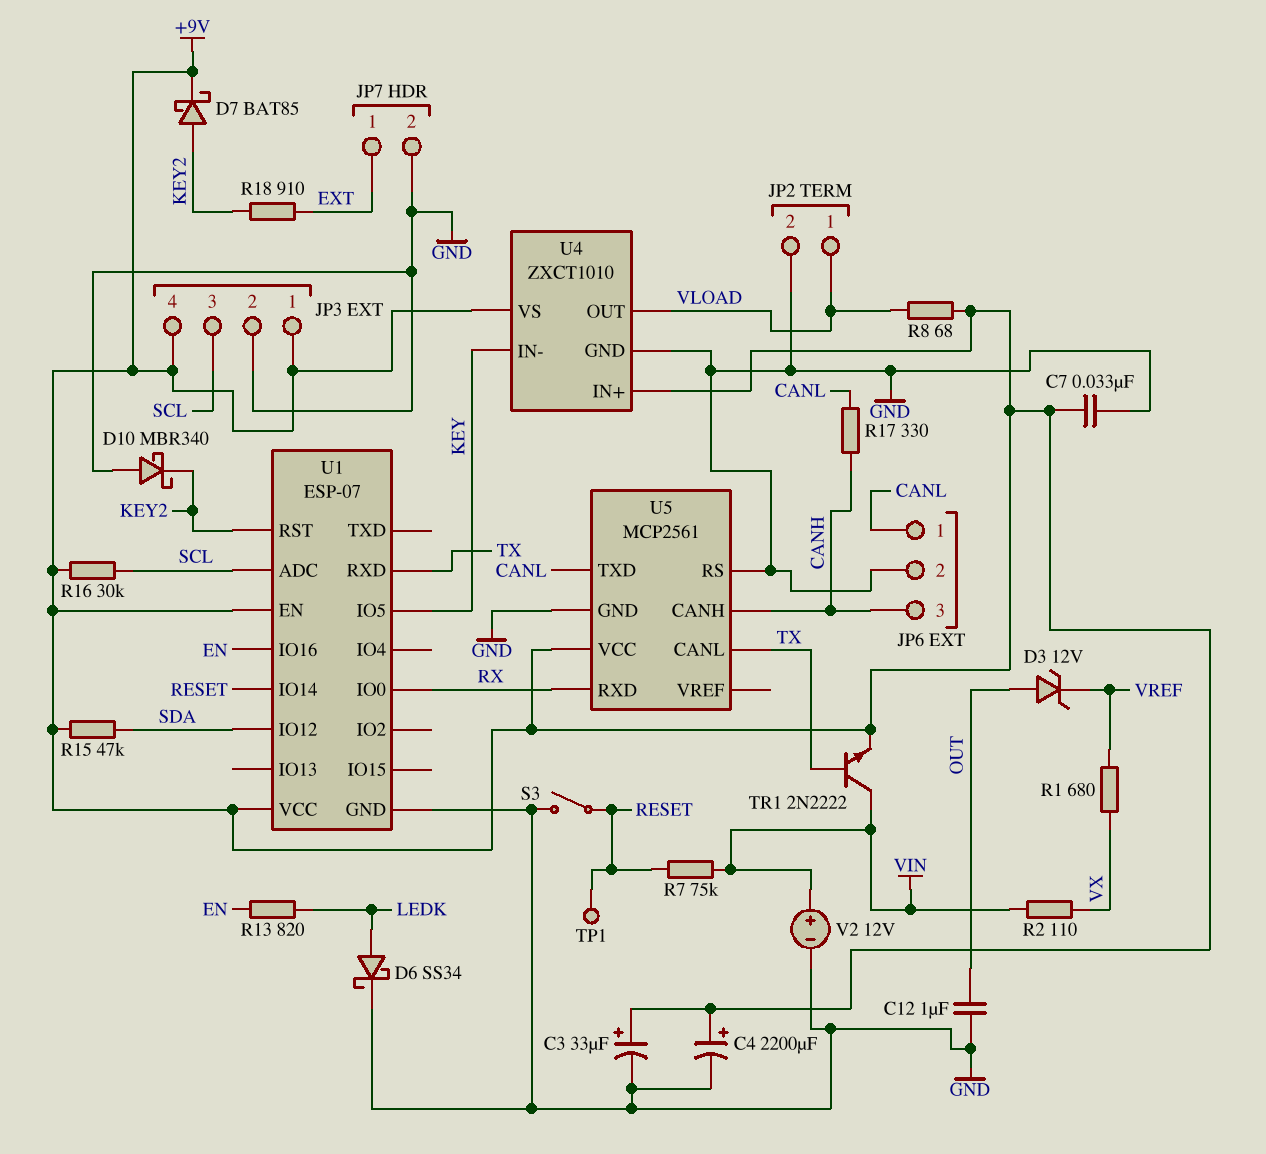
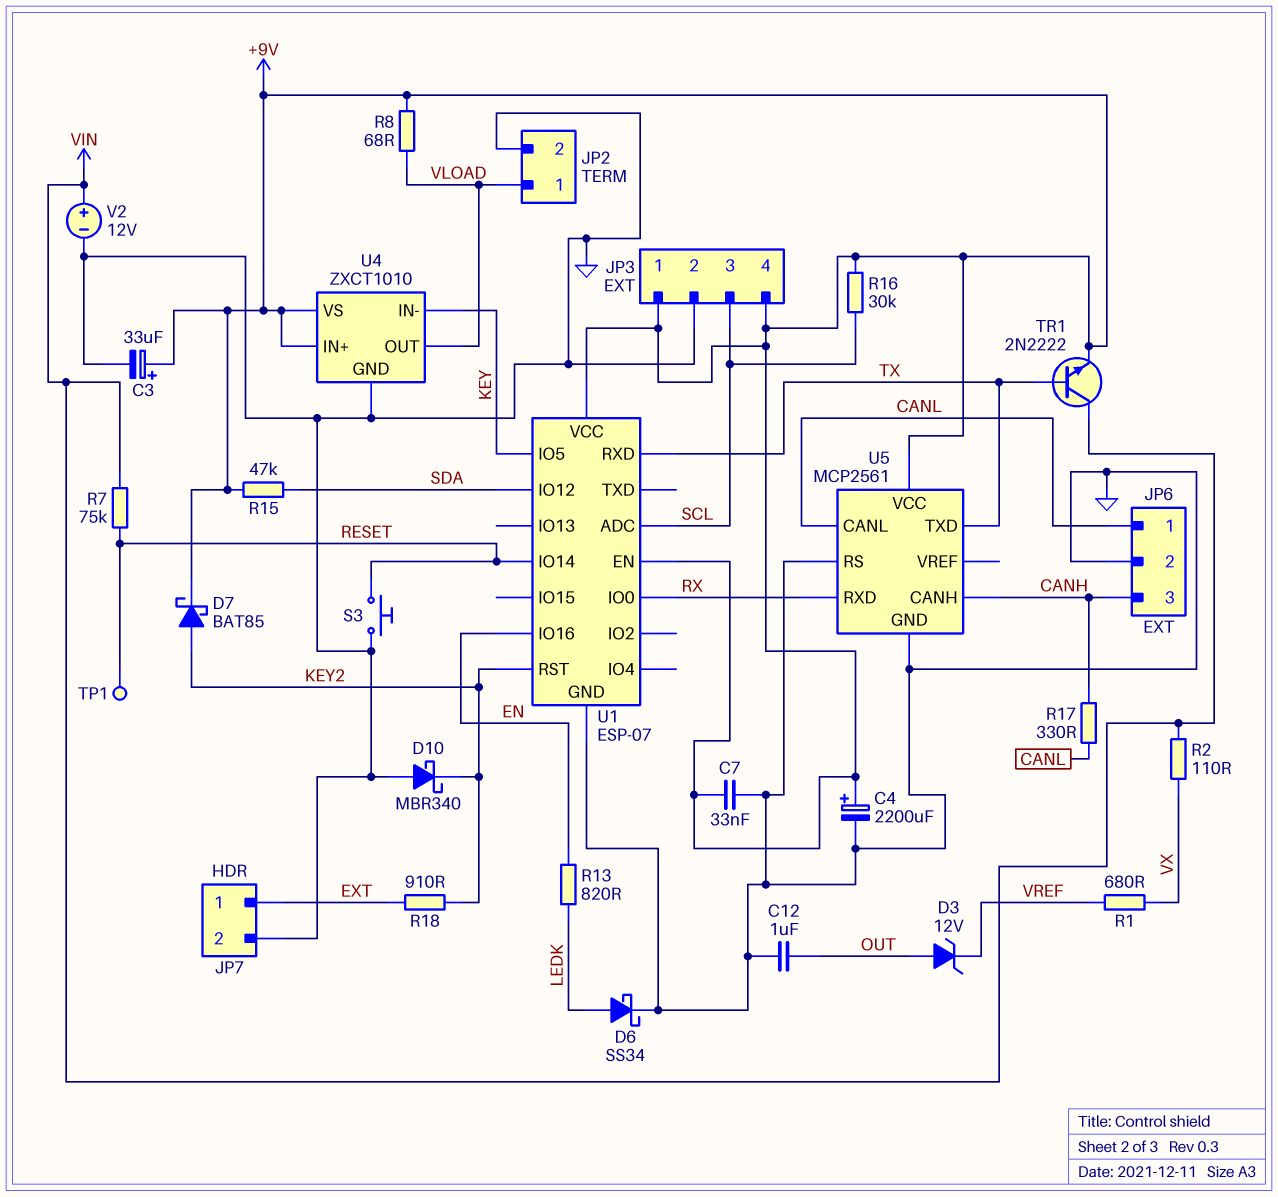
S3: switch (GND, RESET) -> button (GND, RESET)
U5 pin CANL: TX -> CANL
U5 pin TXD: CANL -> TX

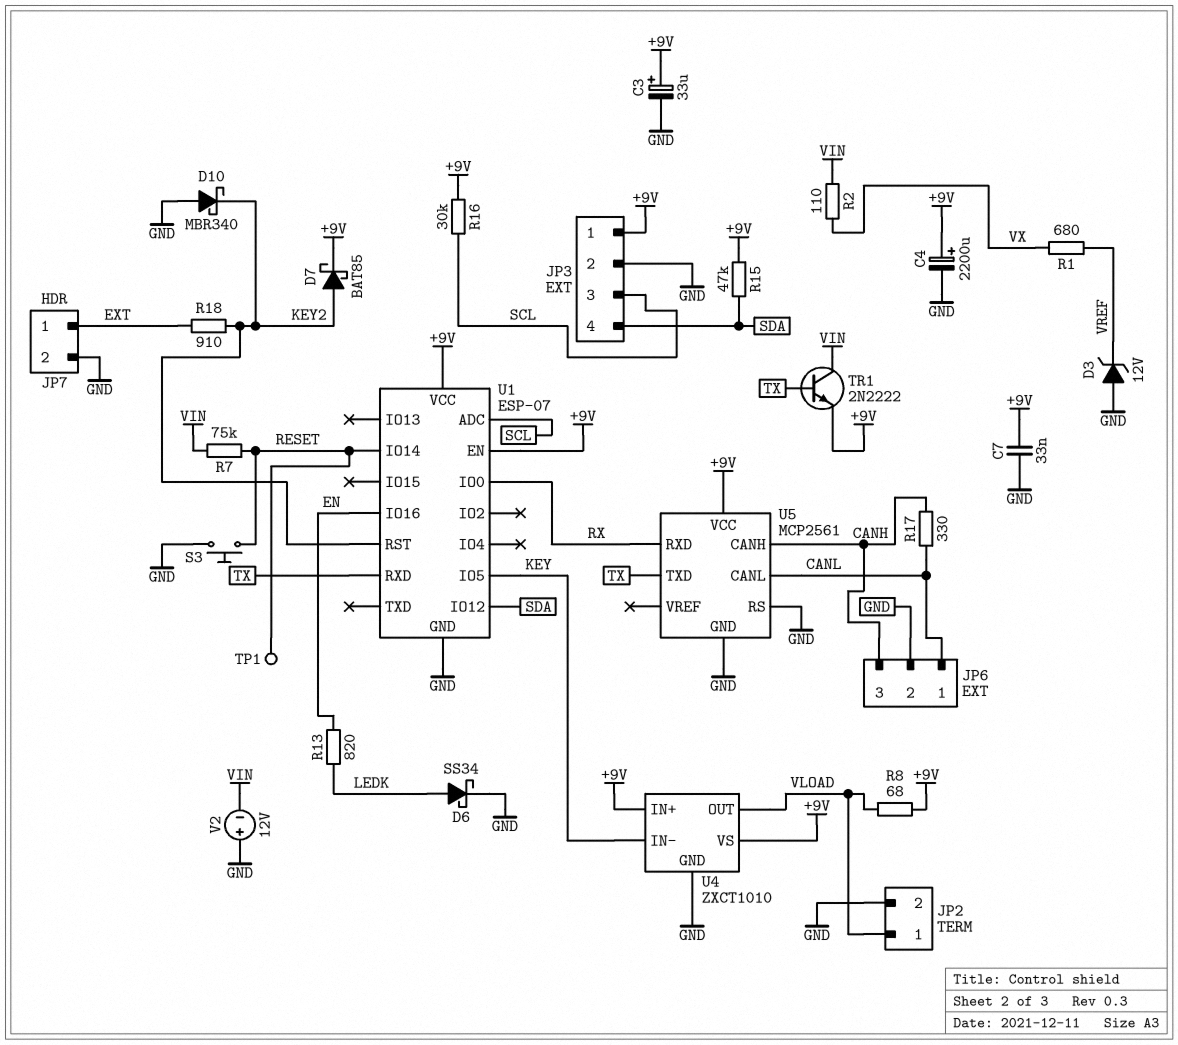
C12: 1uF (GND, OUT) -> none
D3: zener 12V (A OUT, K VREF) -> zener 12V (A GND, K VREF)
JP3 pin 4: +9V -> SDA
V2: 12V (plus VIN, minus GND) -> 12V (plus GND, minus VIN)

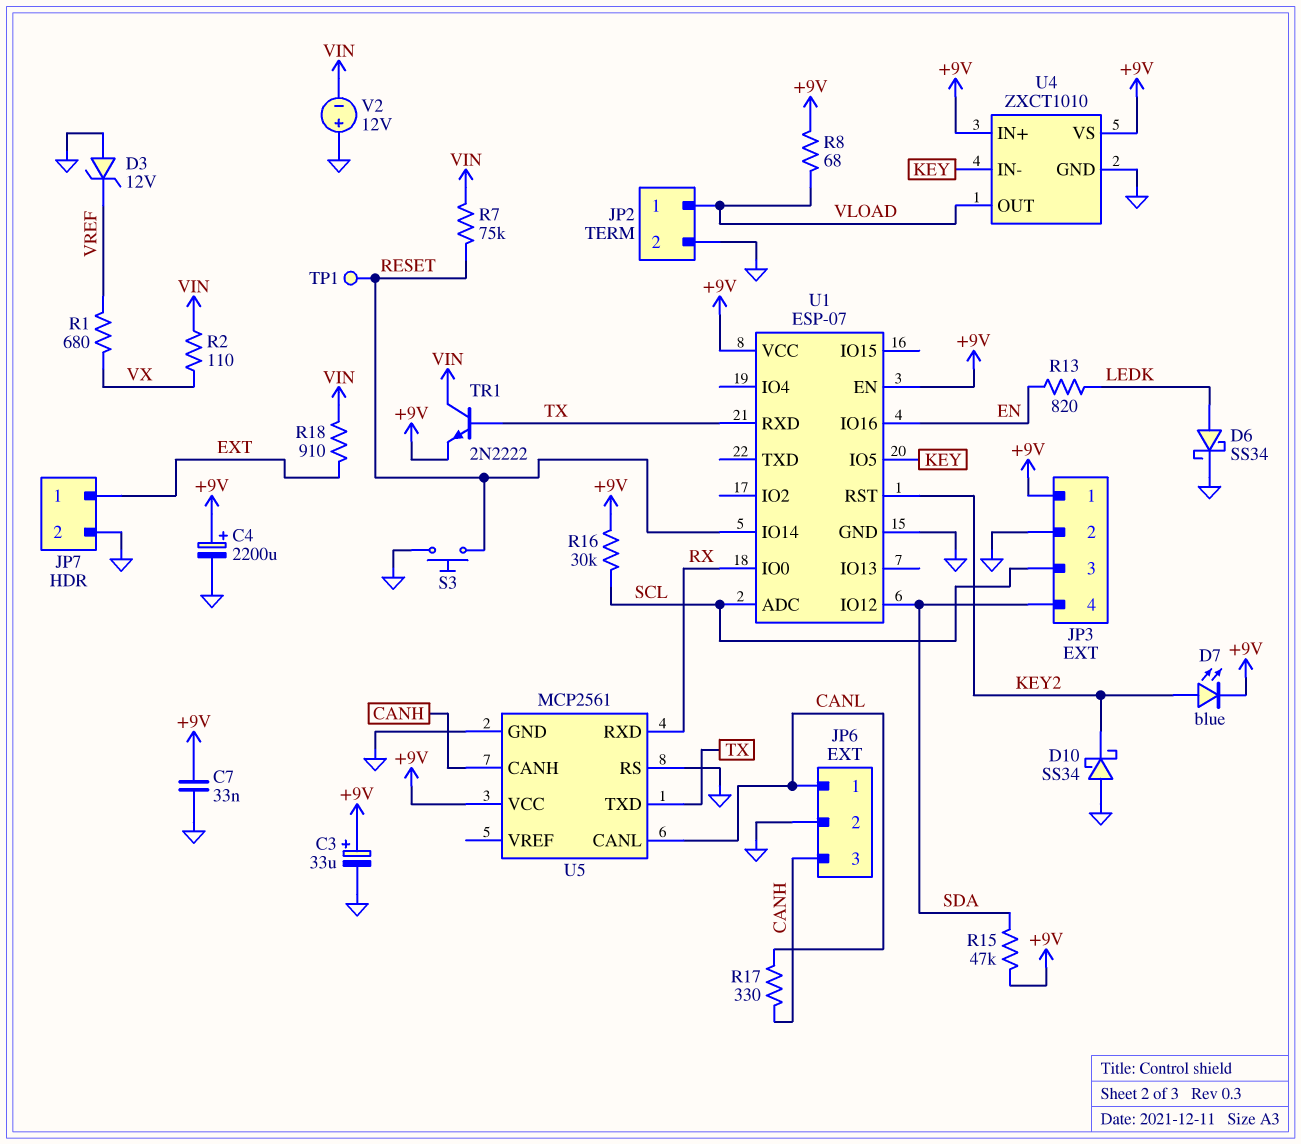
D7: schottky BAT85 (A KEY2, K +9V) -> LED blue (A KEY2, K +9V)
D10: schottky MBR340 (A GND, K KEY2) -> schottky SS34 (A GND, K KEY2)
R18: 910 (EXT, KEY2) -> 910 (EXT, VIN)

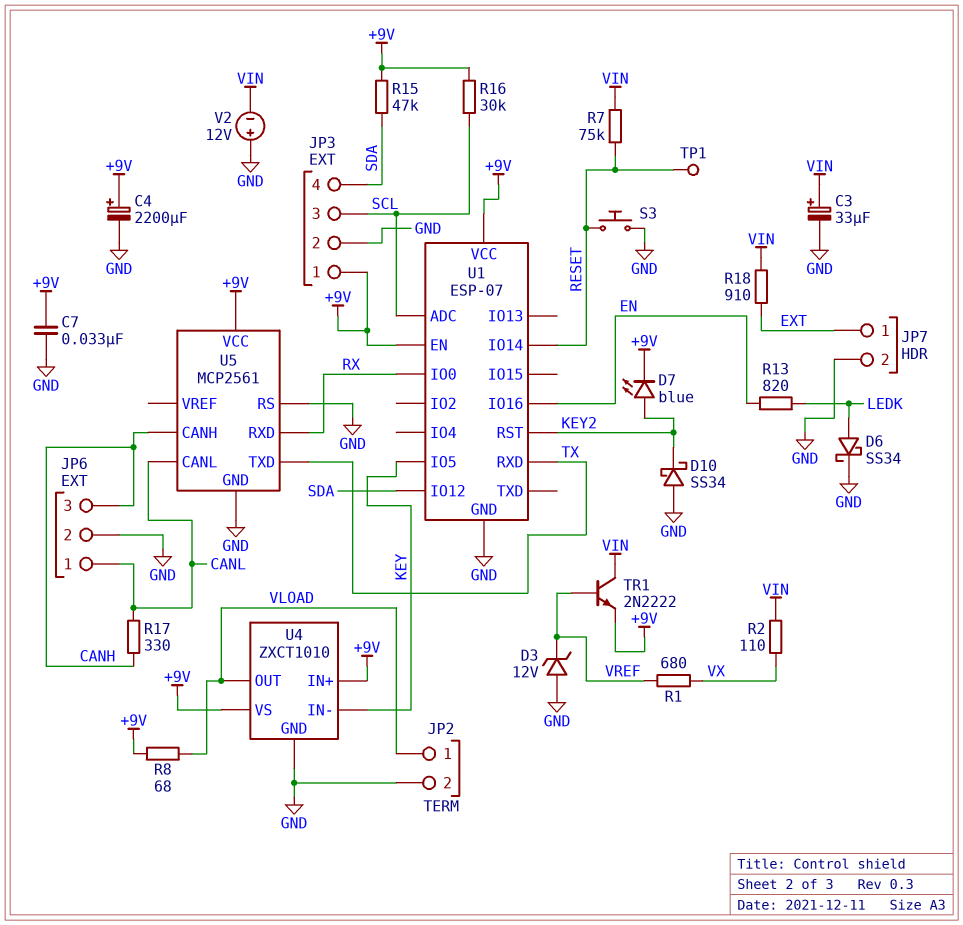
C3: 33uF (plus +9V, minus GND) -> 33uF (plus VIN, minus GND)
TR1: NPN 2N2222 (B TX, C VIN, E +9V) -> NPN 2N2222 (B VREF, C VIN, E +9V)

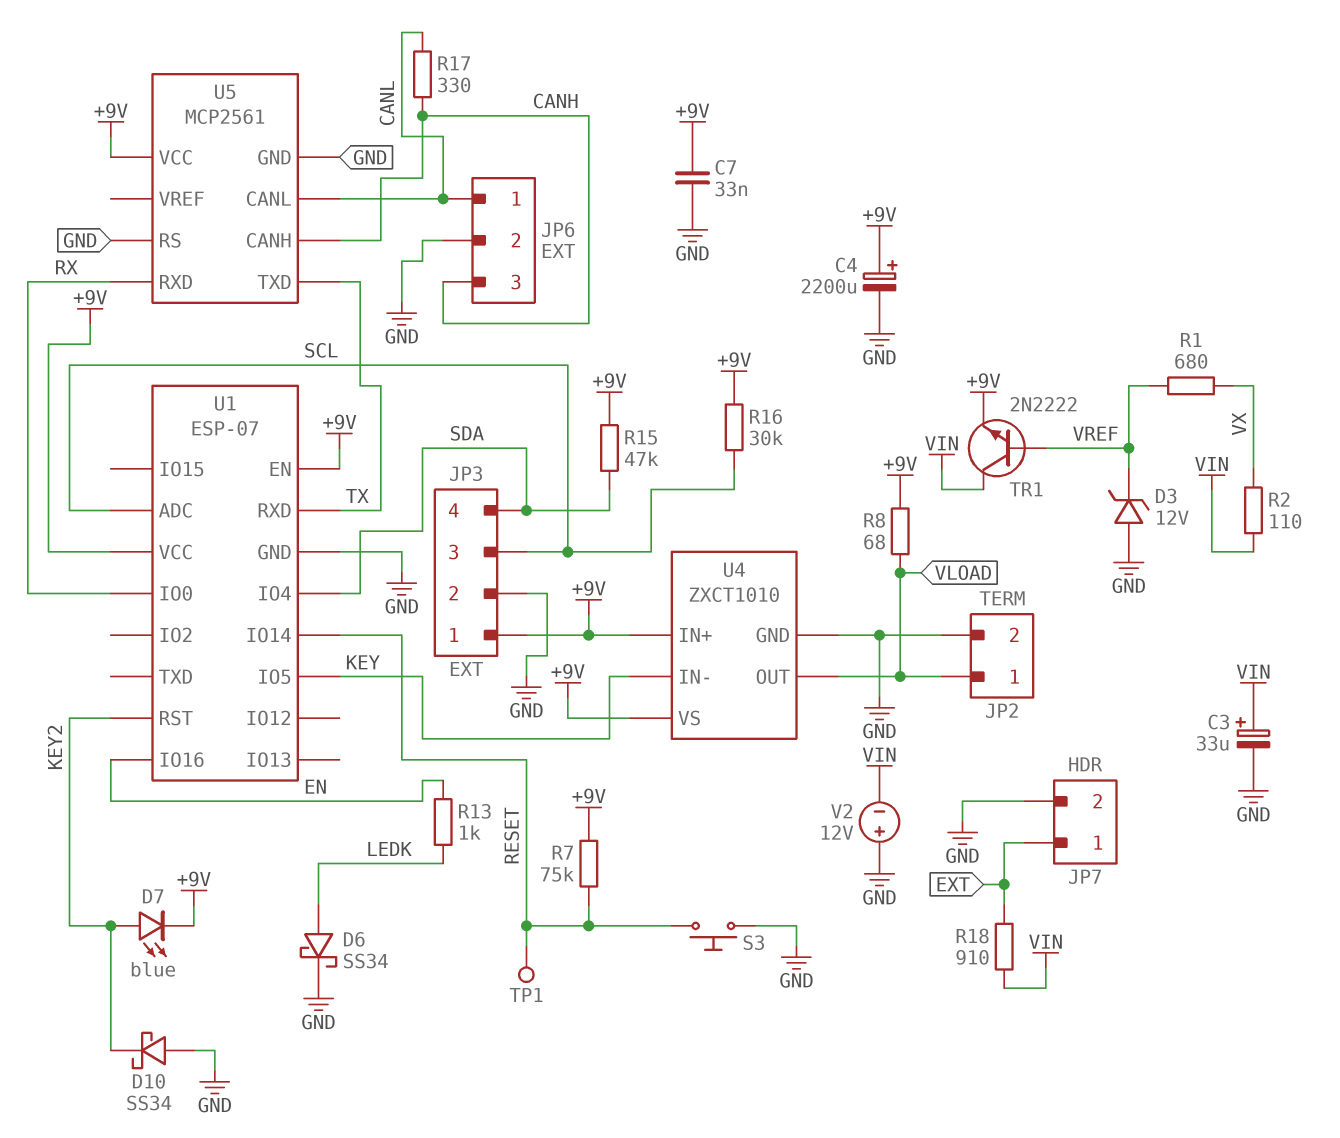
R7: 75k (RESET, VIN) -> 75k (+9V, RESET)
R13: 820 (EN, LEDK) -> 1k (EN, LEDK)
U1 pin IO4: none -> SDA
U1 pin IO12: SDA -> none

